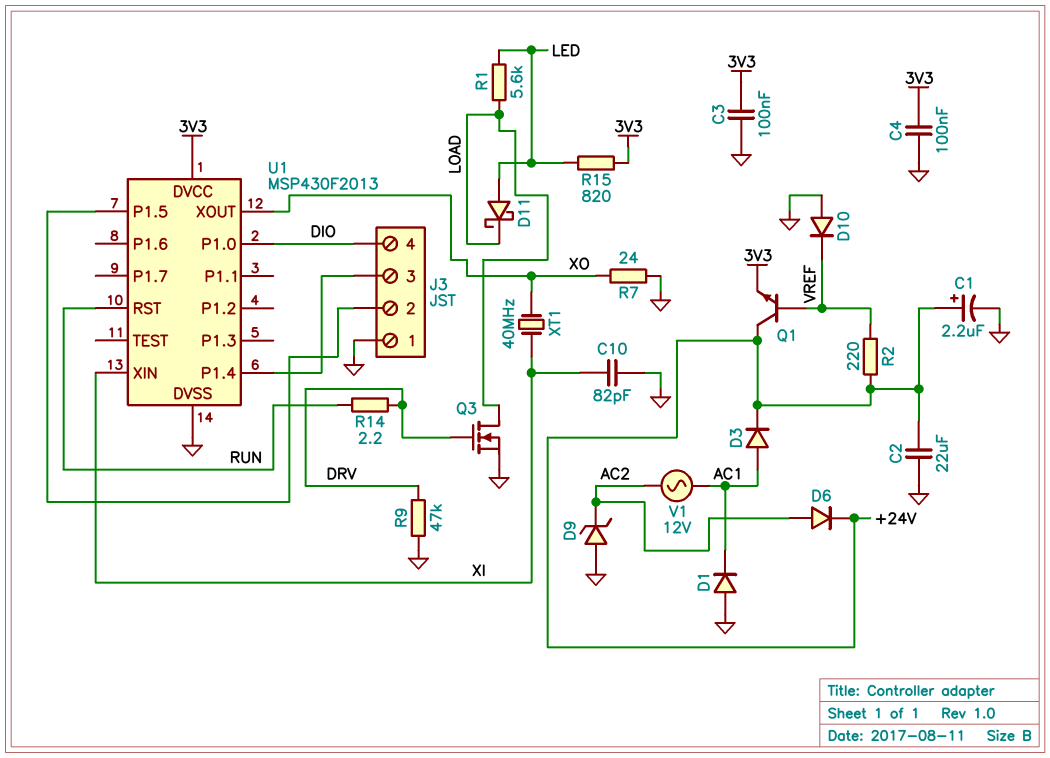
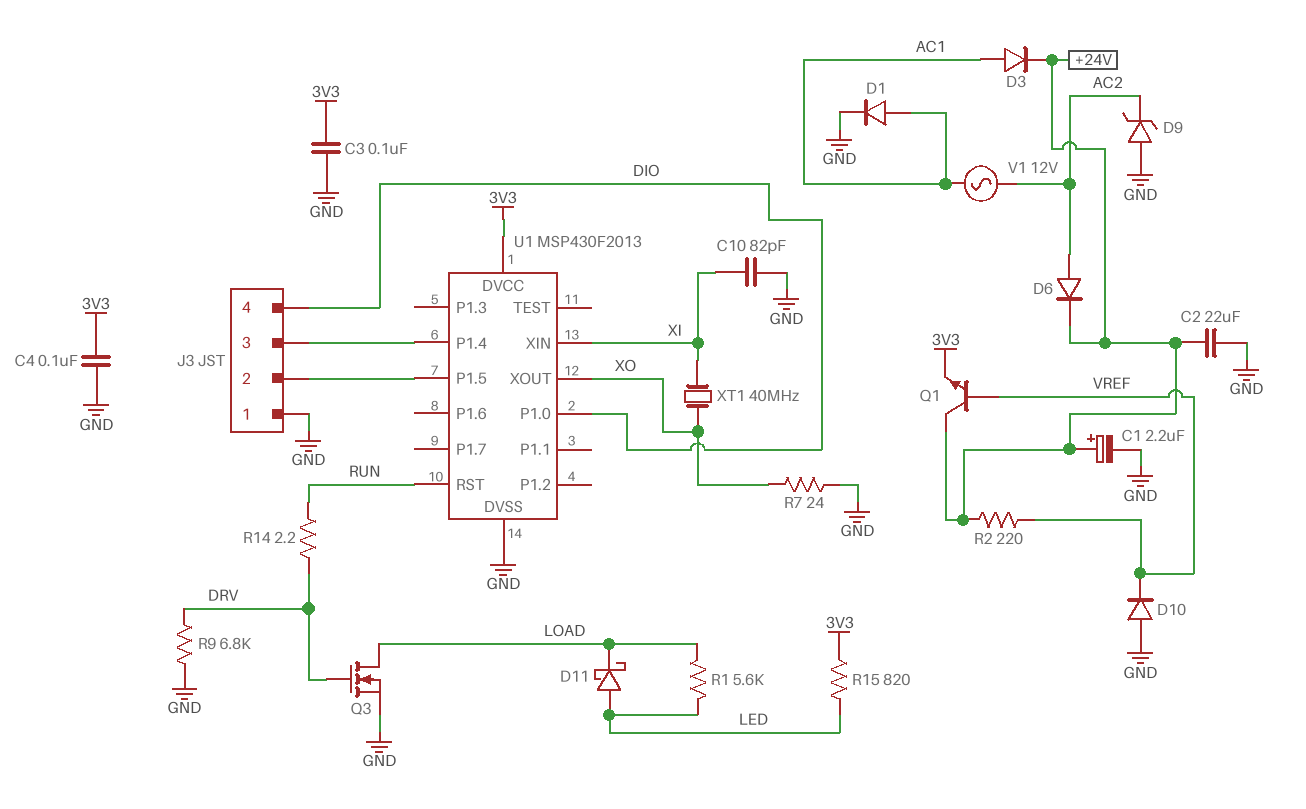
D1: diode (A GND, K AC1) -> diode (A AC1, K GND)
R9: 47k (DRV, GND) -> 6.8k (DRV, GND)

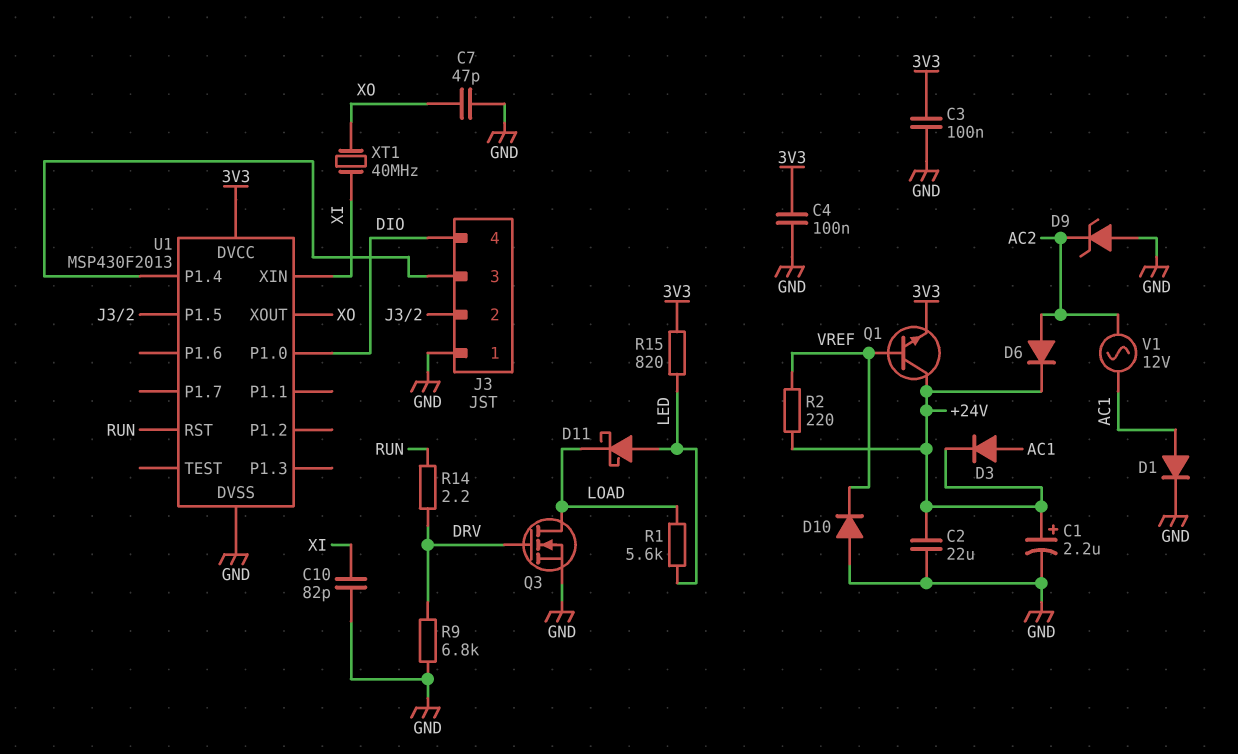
C7: none -> 47pF (GND, XO)
R7: 24 (GND, XO) -> none

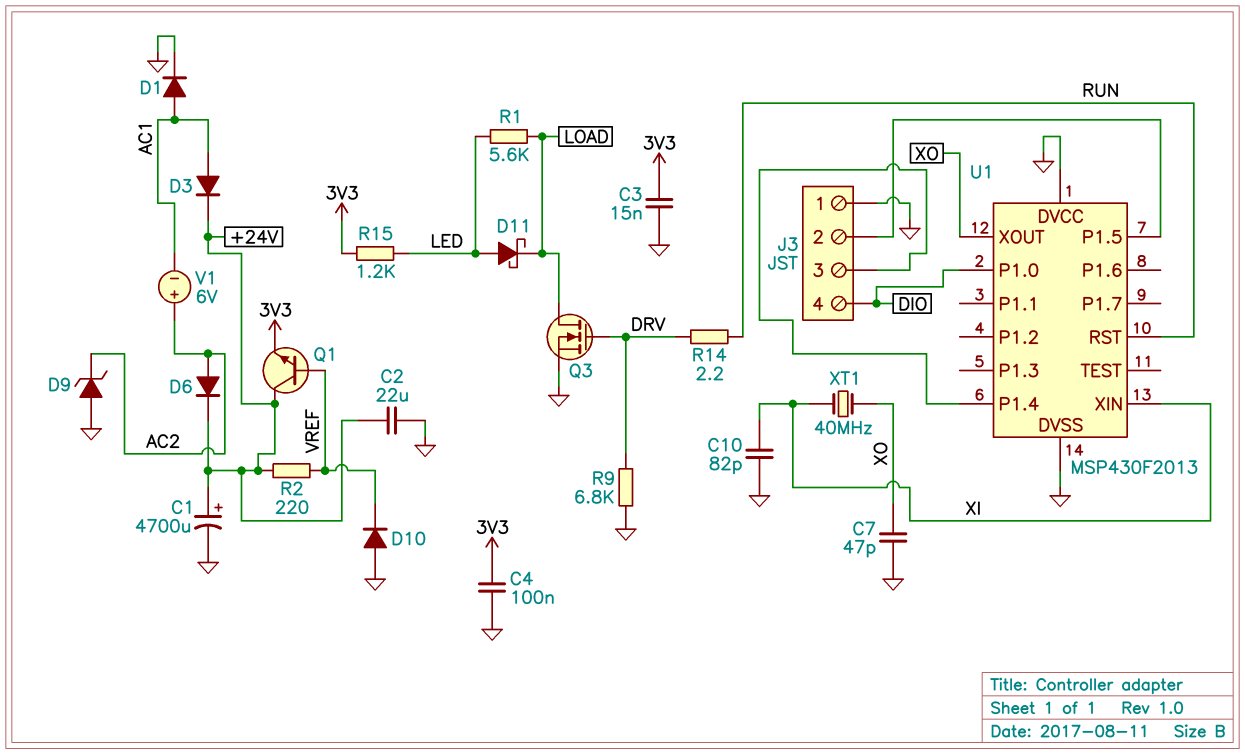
C1: 2.2uF (plus +24V, minus GND) -> 4700uF (plus +24V, minus GND)
C3: 100nF (3V3, GND) -> 15nF (3V3, GND)
R15: 820 (3V3, LED) -> 1.2k (3V3, LED)
U1 pin DVCC: 3V3 -> GND
V1: AC 12V (AC1, AC2) -> 6V (plus AC2, minus AC1)

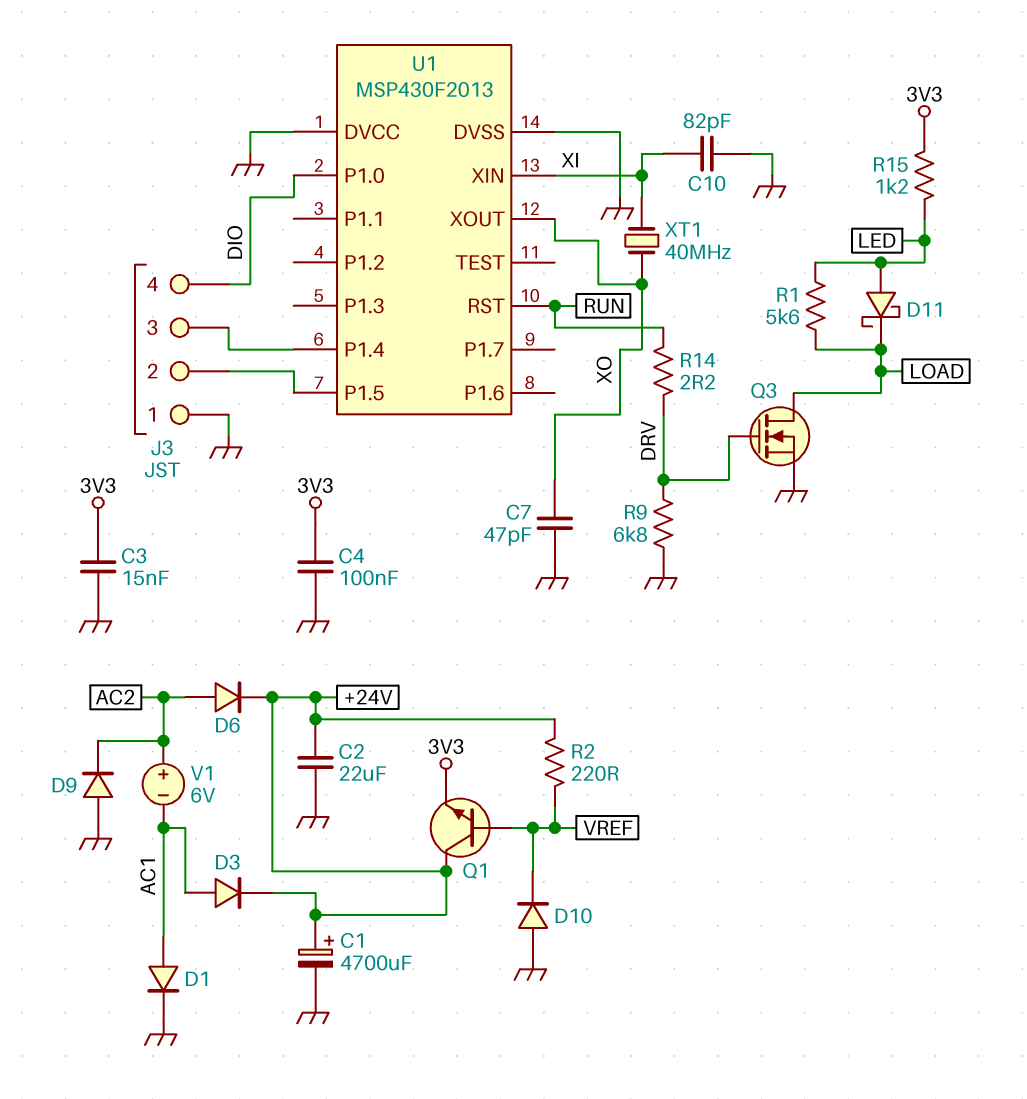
D9: zener (A GND, K AC2) -> diode (A GND, K AC2)

